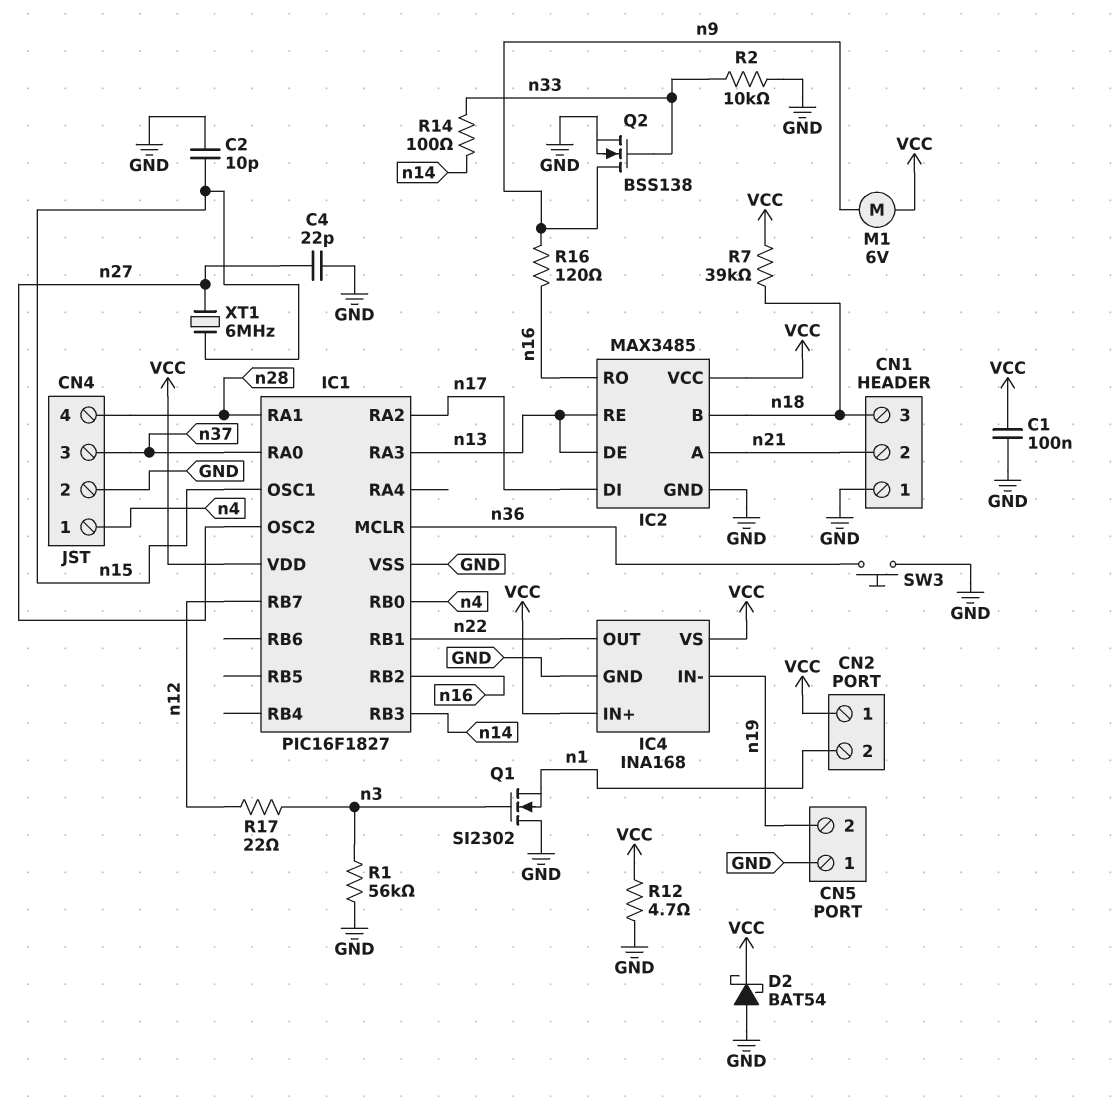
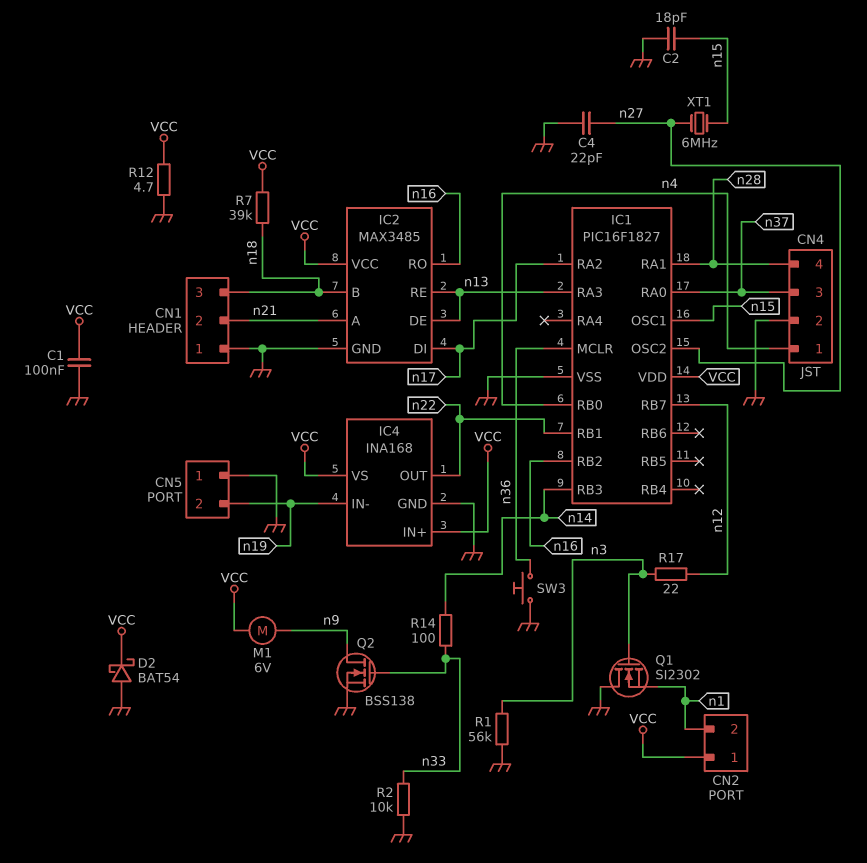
C2: 10pF (GND, n15) -> 18pF (GND, n15)
R16: 120 (n9, n16) -> none

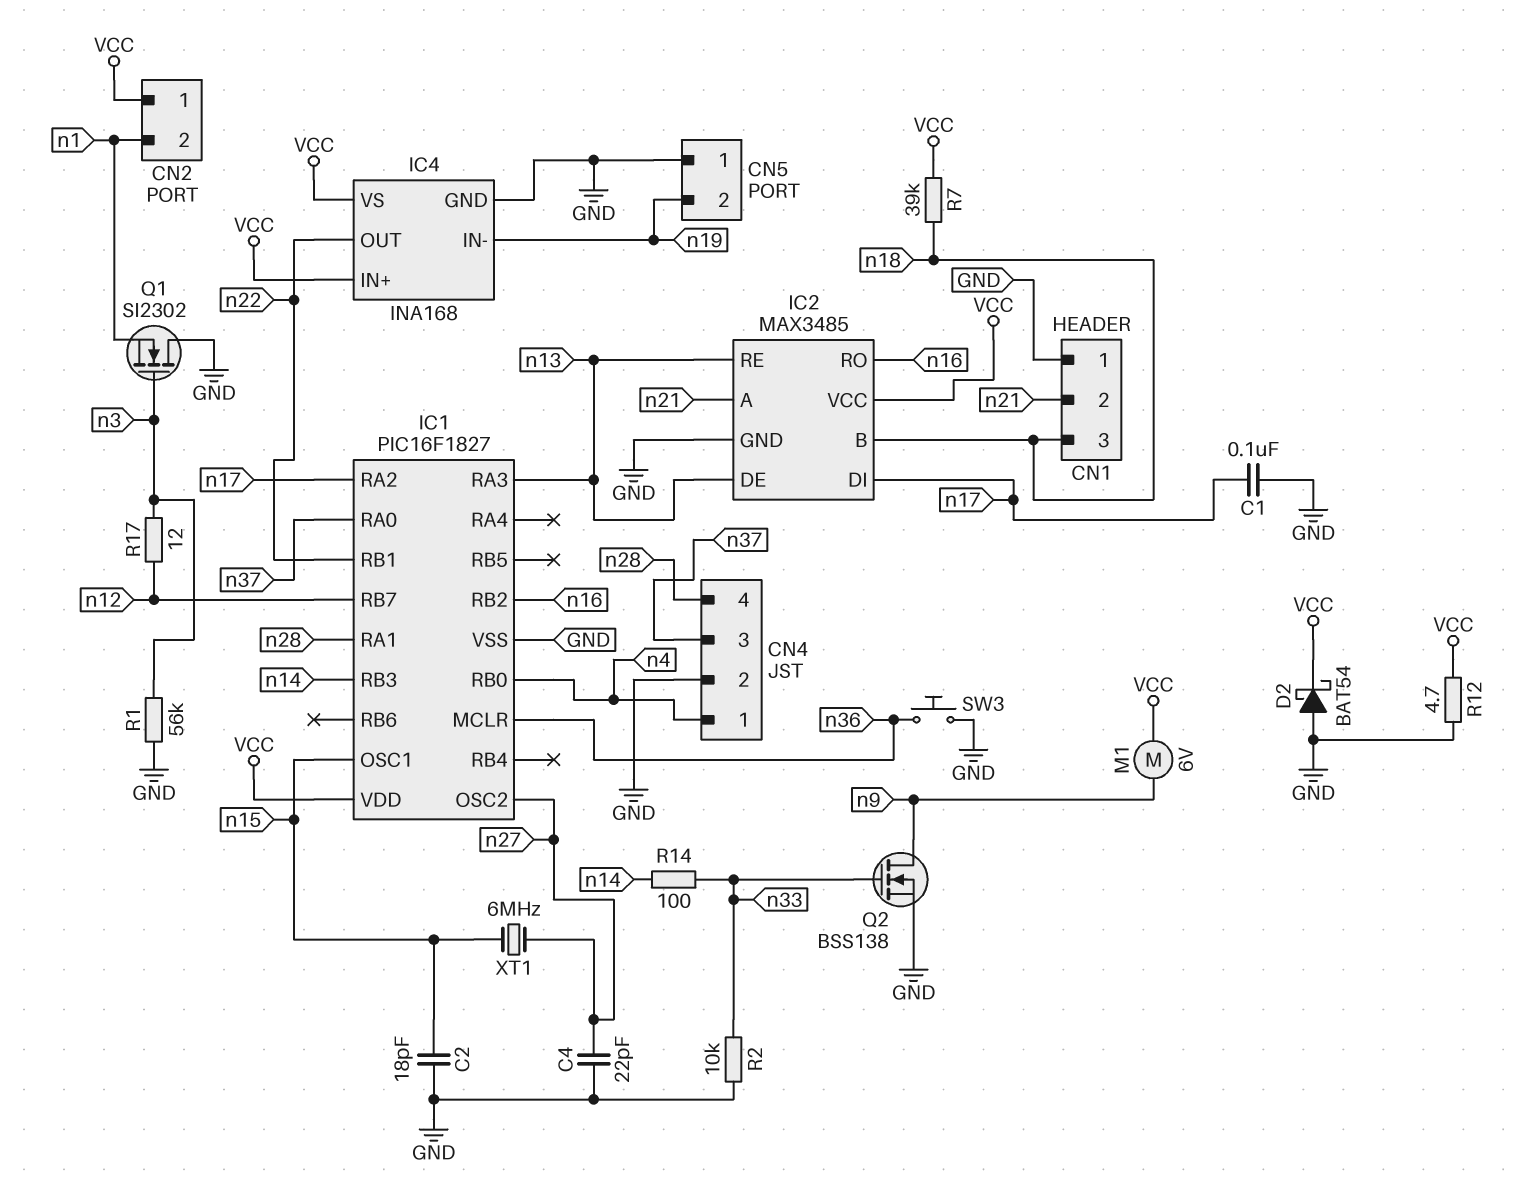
C1: 100nF (GND, VCC) -> 100nF (GND, n17)
R17: 22 (n3, n12) -> 12 (n3, n12)

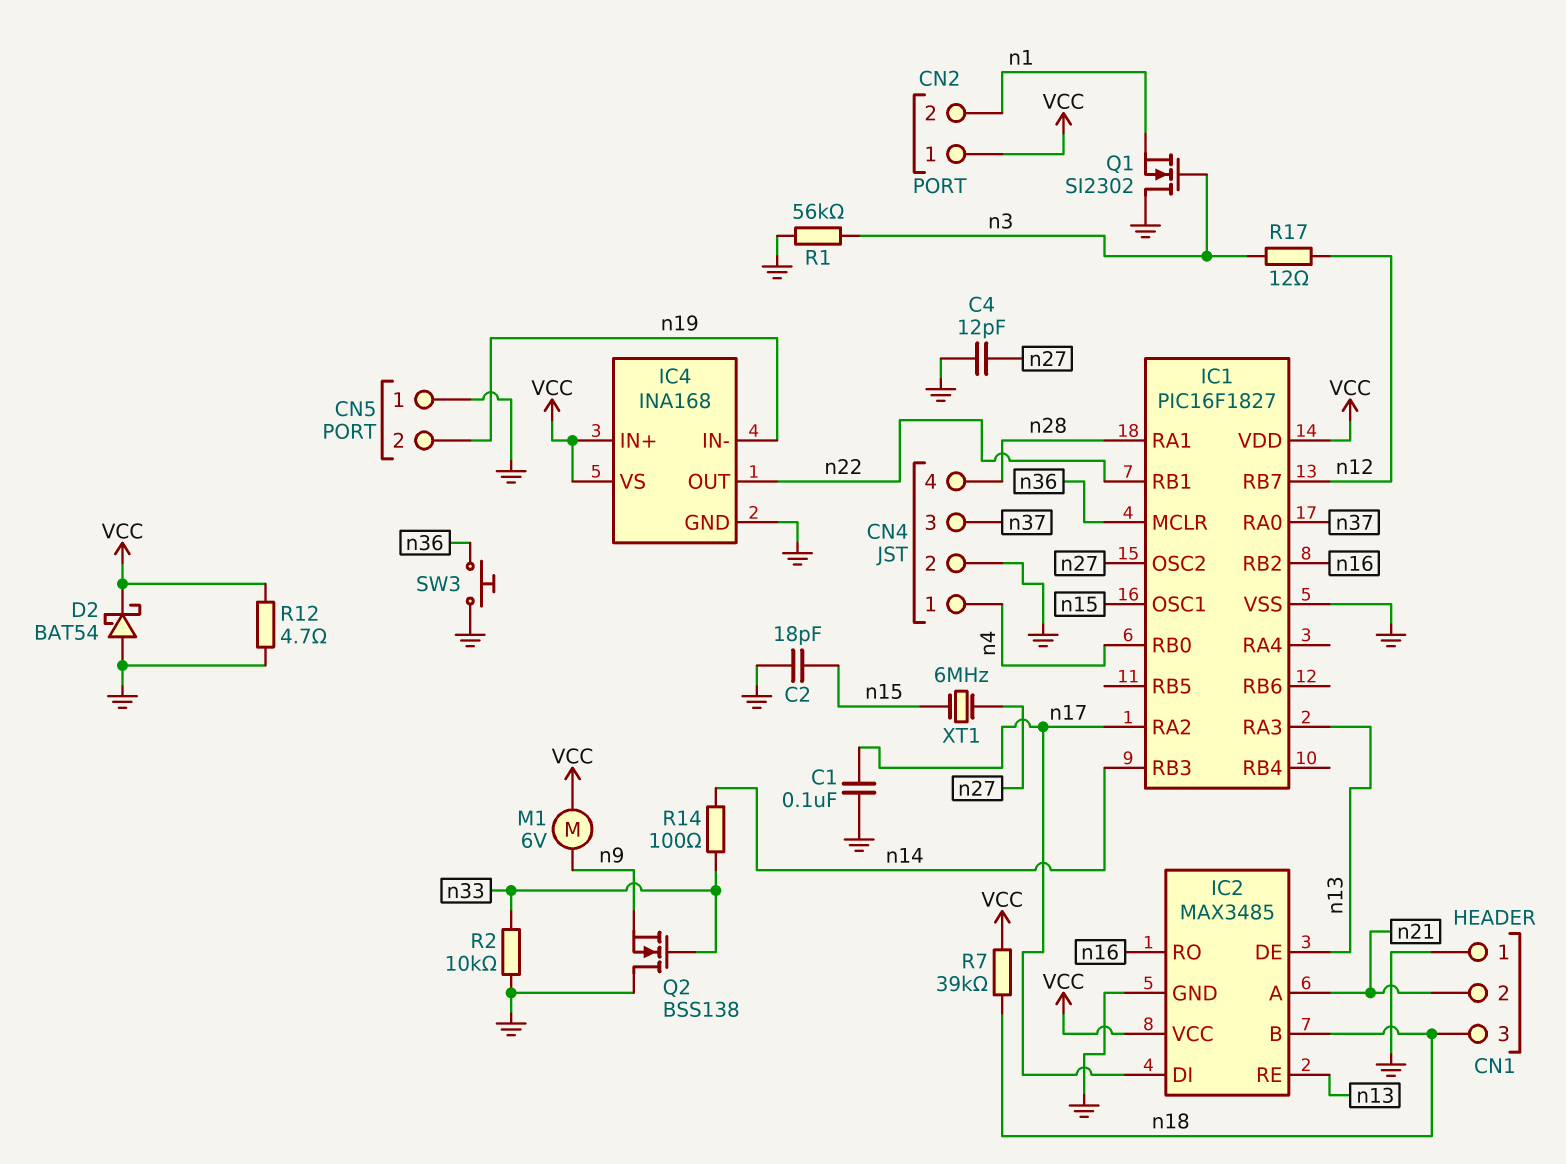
C4: 22pF (GND, n27) -> 12pF (GND, n27)
Q2: NMOS BSS138 (G n33, D n9, S GND) -> NMOS BSS138 (G n33, D GND, S n9)

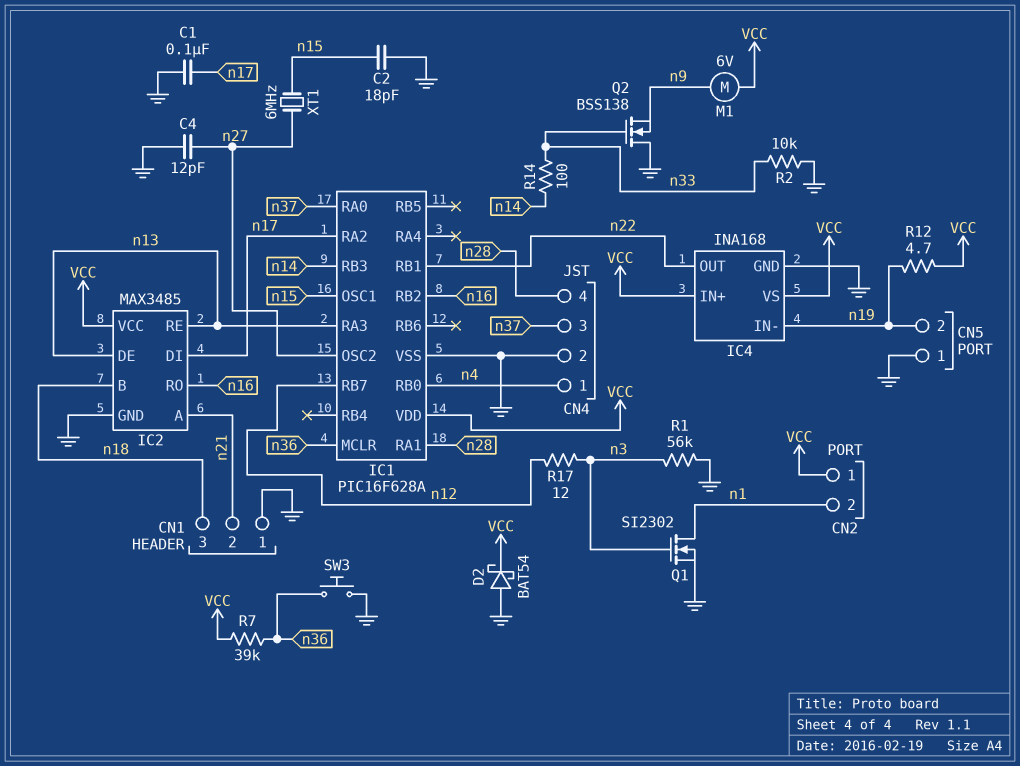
IC1: PIC16F1827 -> PIC16F628A
Q1: NMOS SI2302 (G n3, D GND, S n1) -> NMOS SI2302 (G n3, D n1, S GND)
R7: 39k (VCC, n18) -> 39k (VCC, n36)
R12: 4.7 (GND, VCC) -> 4.7 (VCC, n19)

